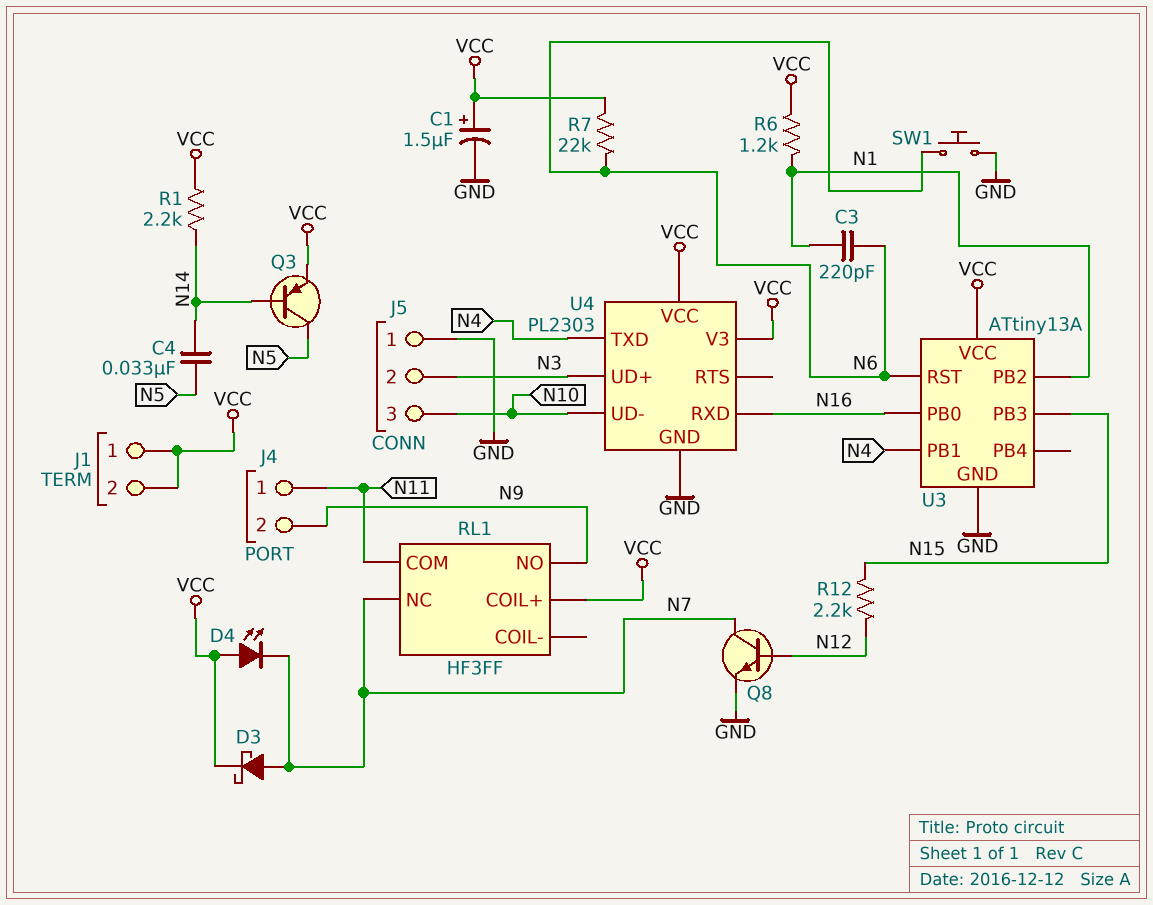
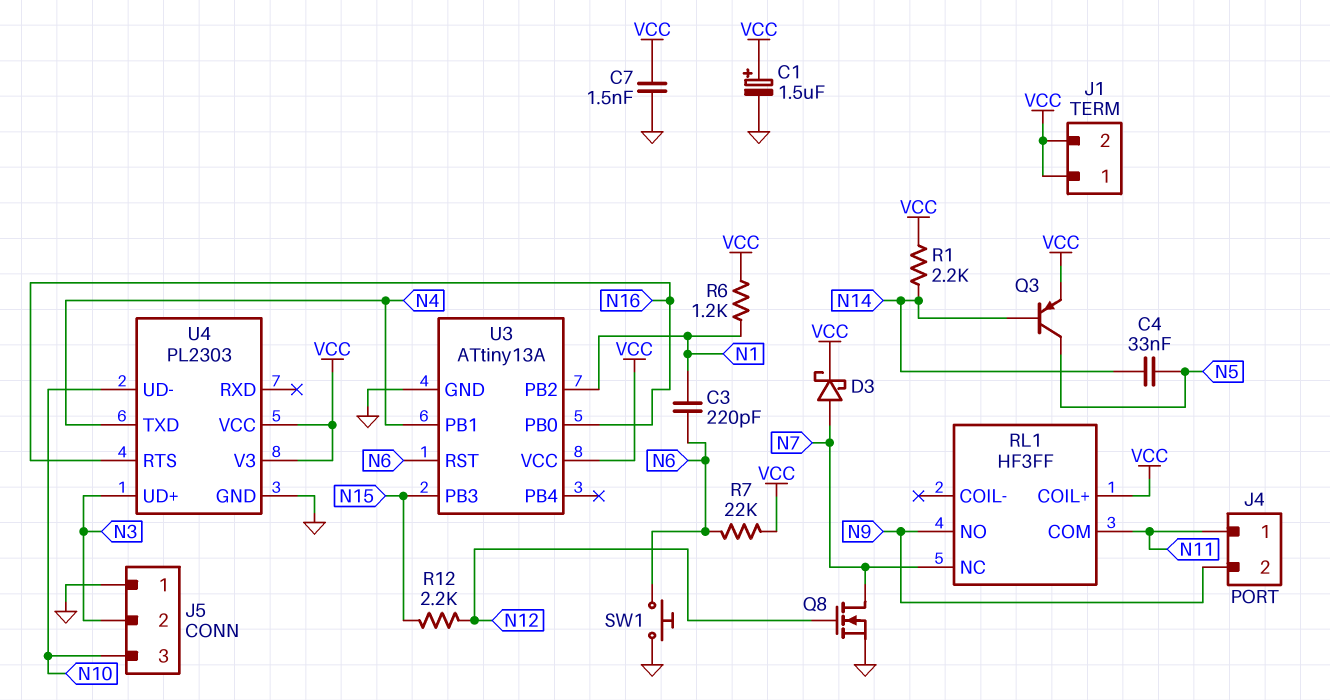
C7: none -> 1.5nF (GND, VCC)
D4: LED (A VCC, K N7) -> none
Q8: NPN (B N12, C N7, E GND) -> NMOS (G N12, D N7, S GND)
U4 pin RTS: none -> N16
U4 pin RXD: N16 -> none

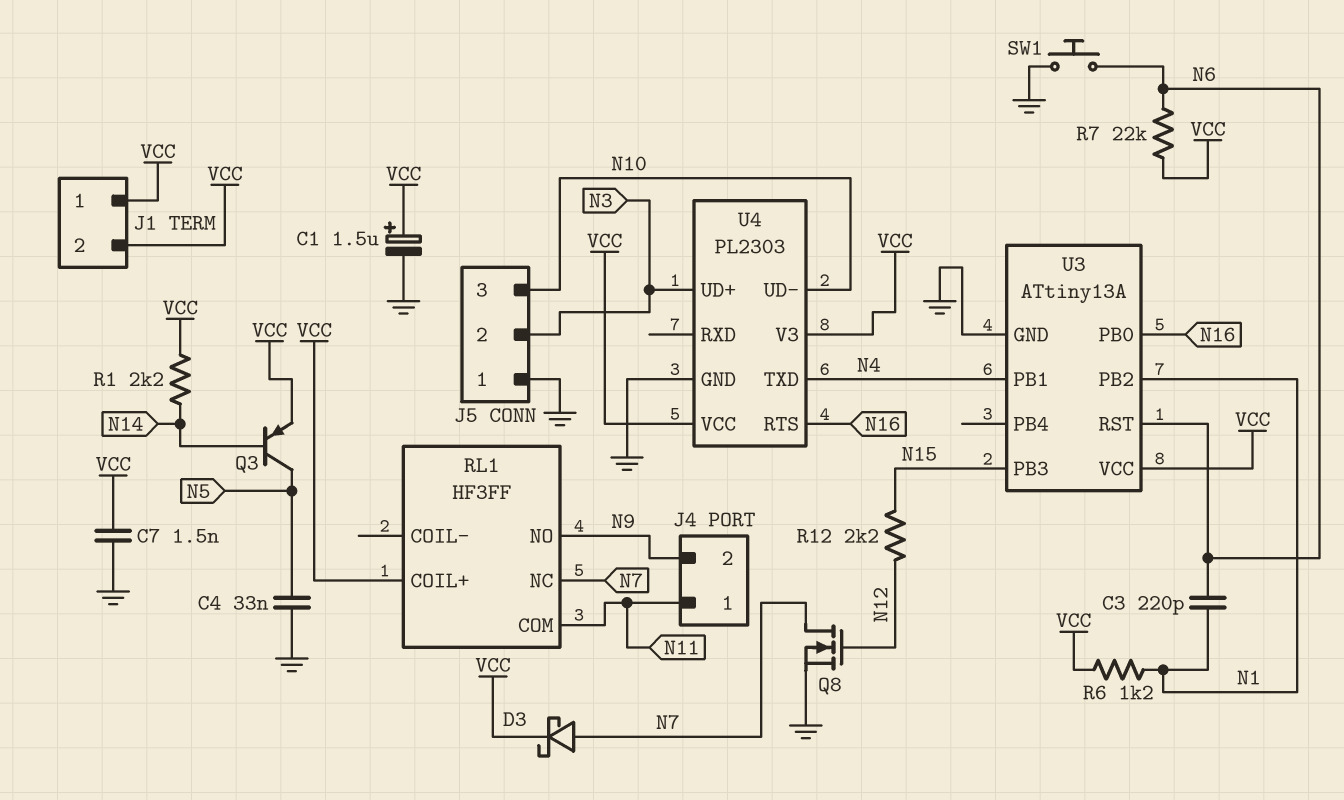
C4: 33nF (N5, N14) -> 33nF (GND, N5)

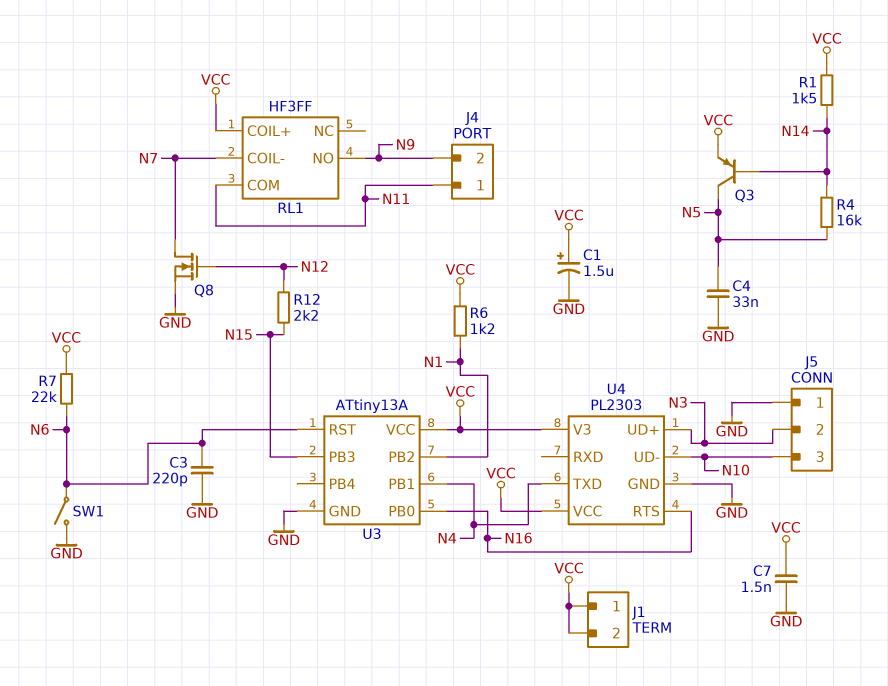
C3: 220pF (N1, N6) -> 220pF (GND, N6)
D3: schottky (A N7, K VCC) -> none
R1: 2.2k (N14, VCC) -> 1.5k (N14, VCC)
R4: none -> 16k (N5, N14)
RL1 pin COIL-: none -> N7
RL1 pin NC: N7 -> none
SW1: button (GND, N6) -> switch (GND, N6)

